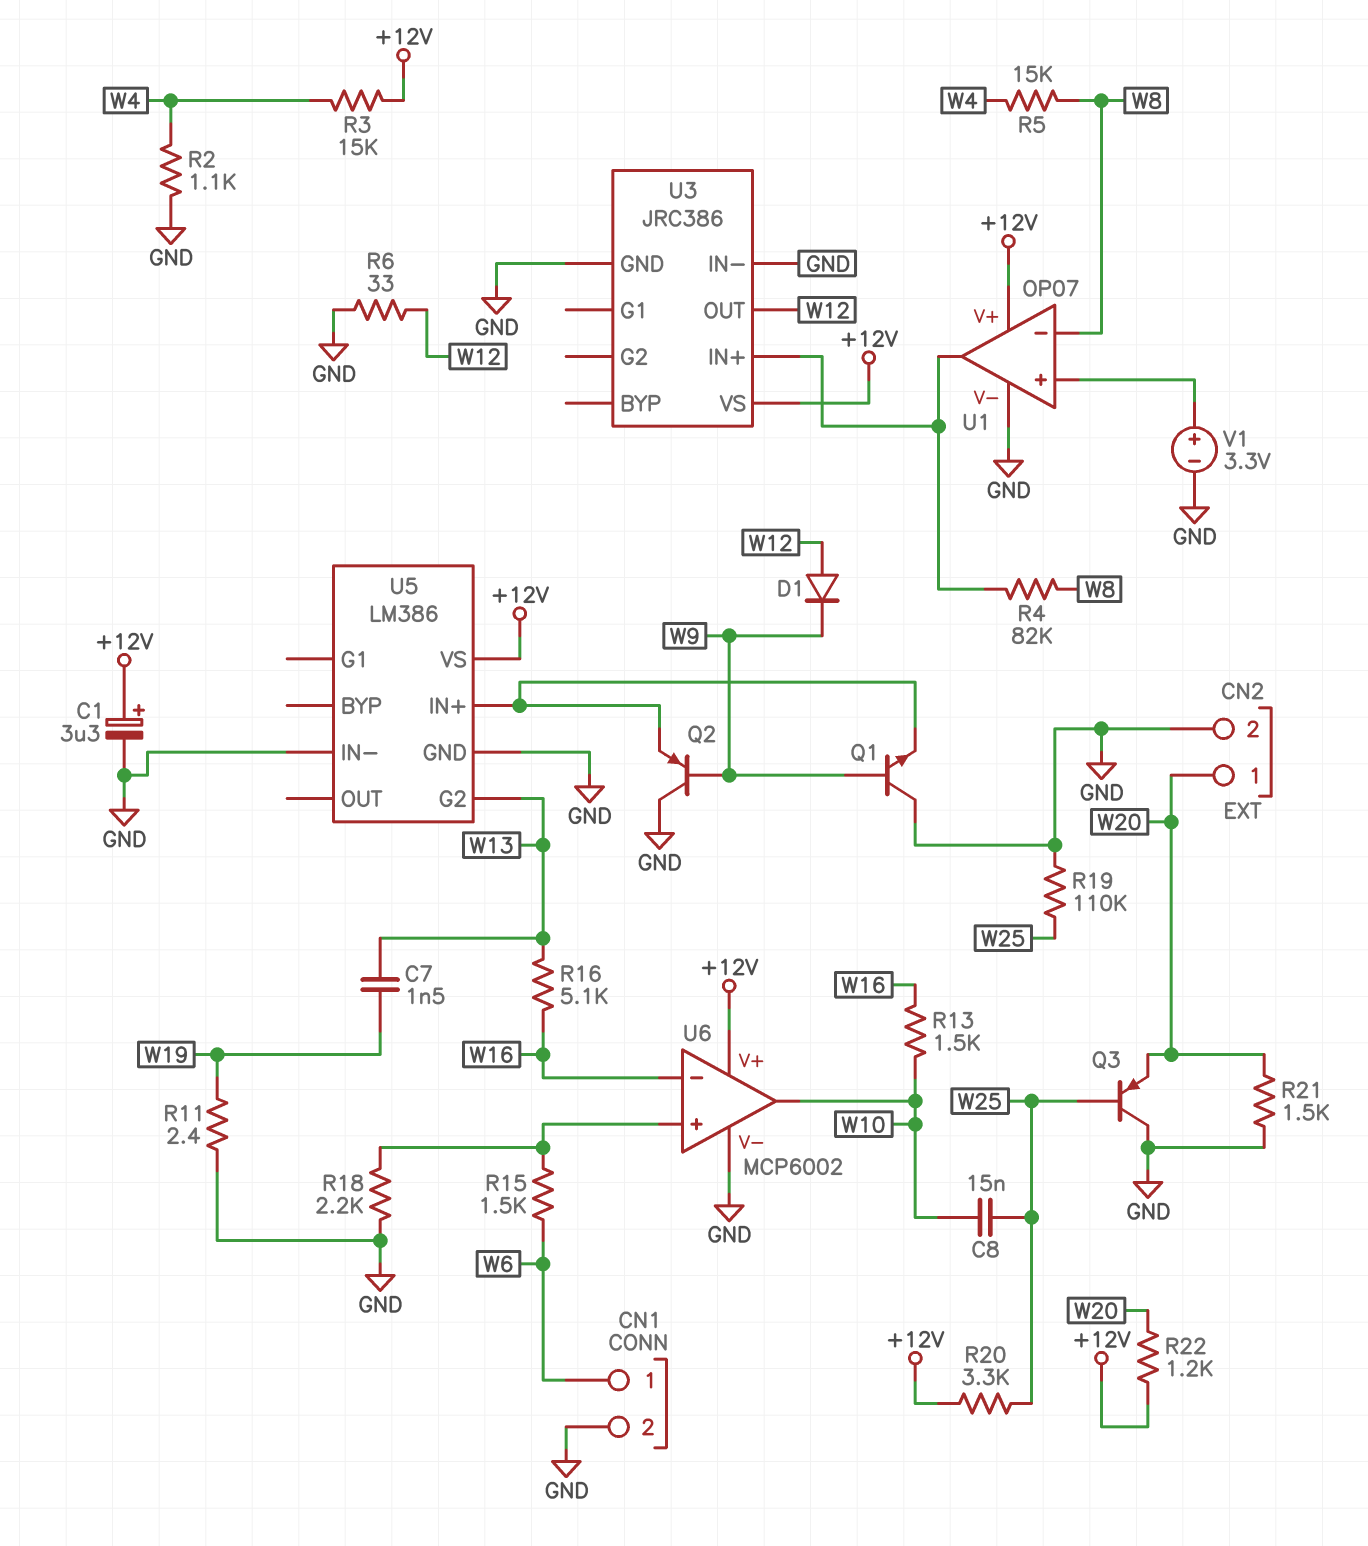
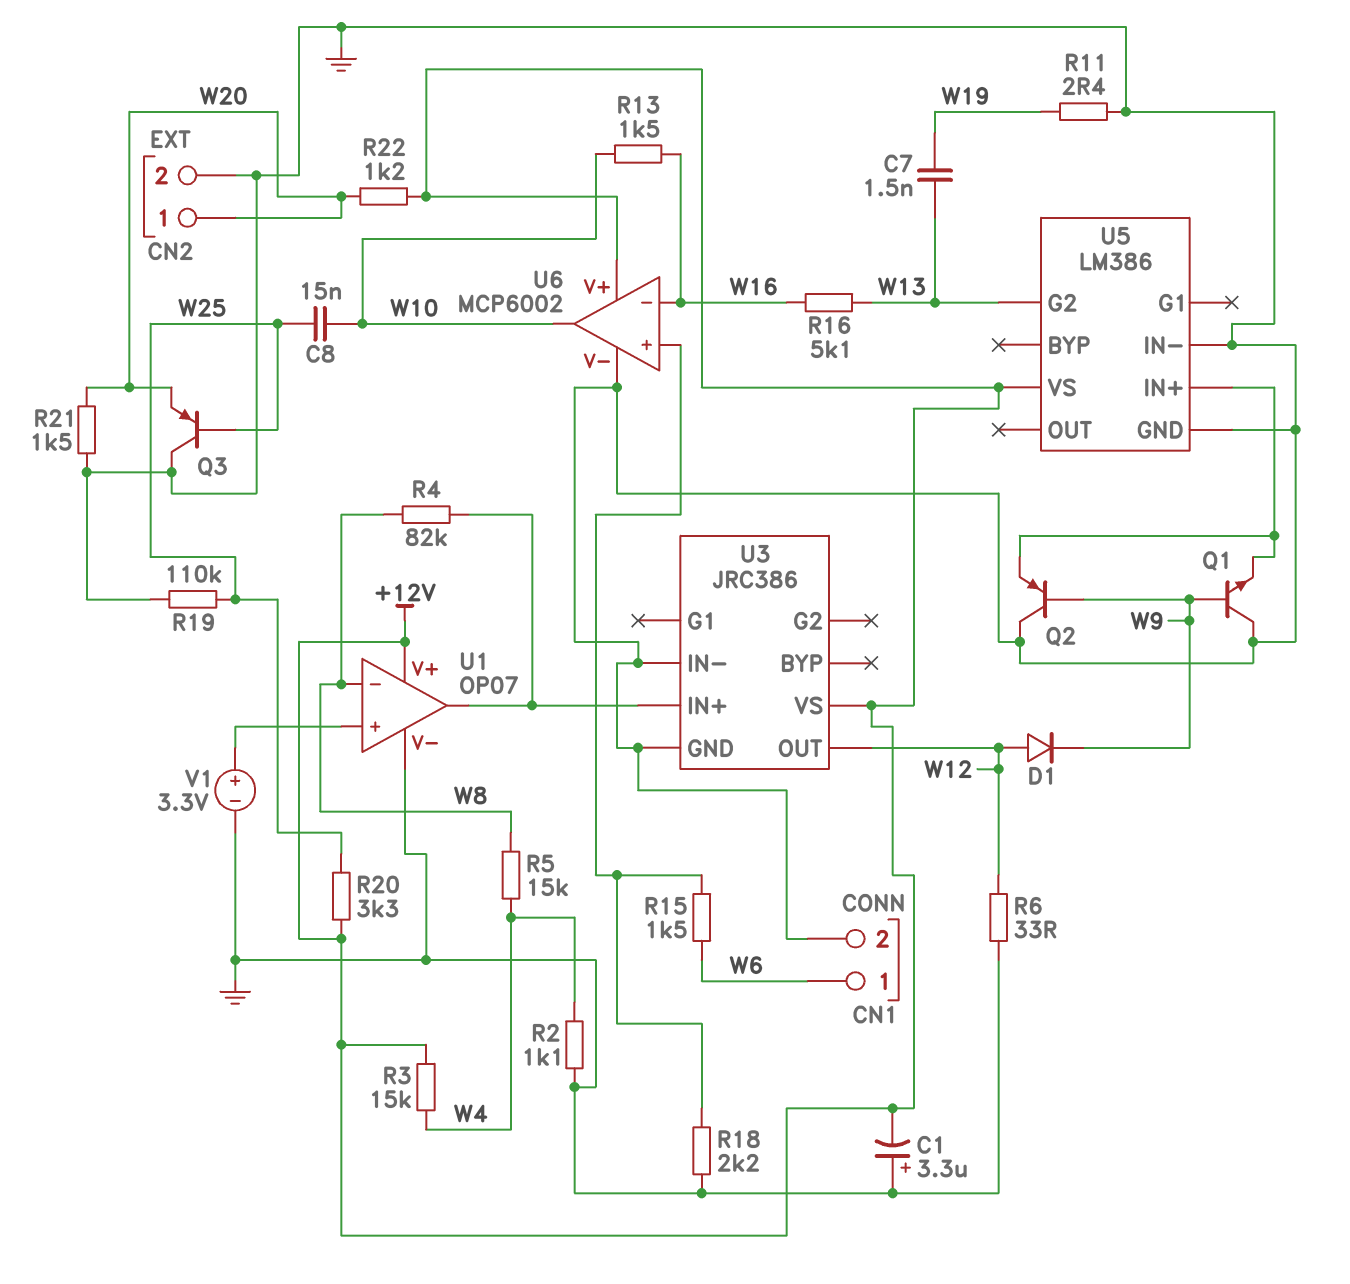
C1: 3.3uF (plus +12V, minus GND) -> 3.3uF (plus GND, minus +12V)

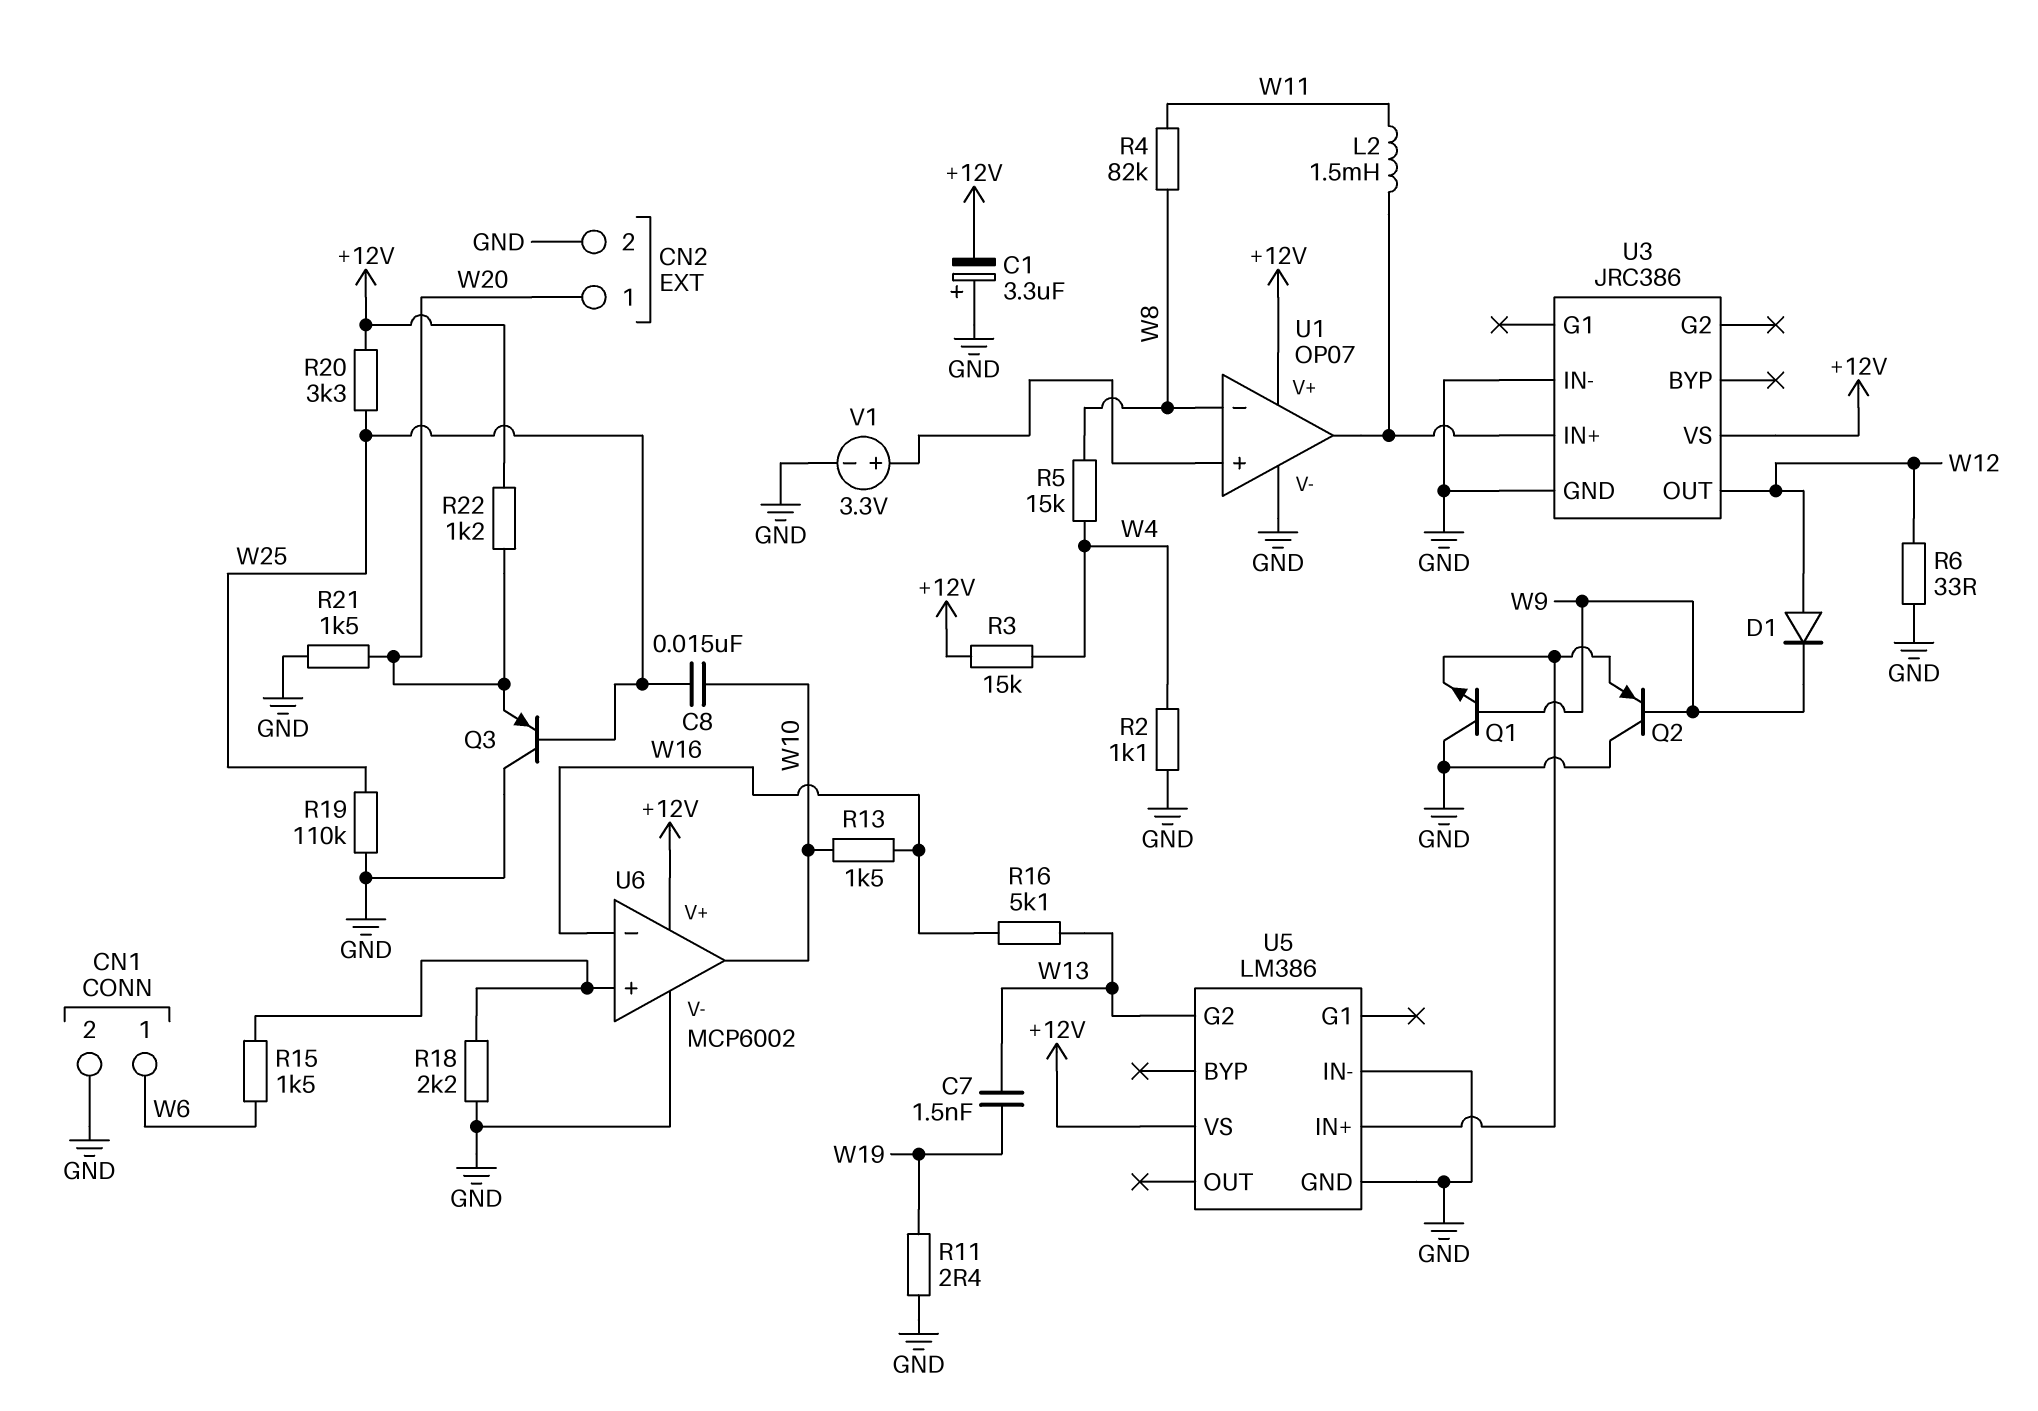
L2: none -> 1.5mH (U1/out, W11)
R4: 82k (U1/out, W8) -> 82k (W8, W11)

